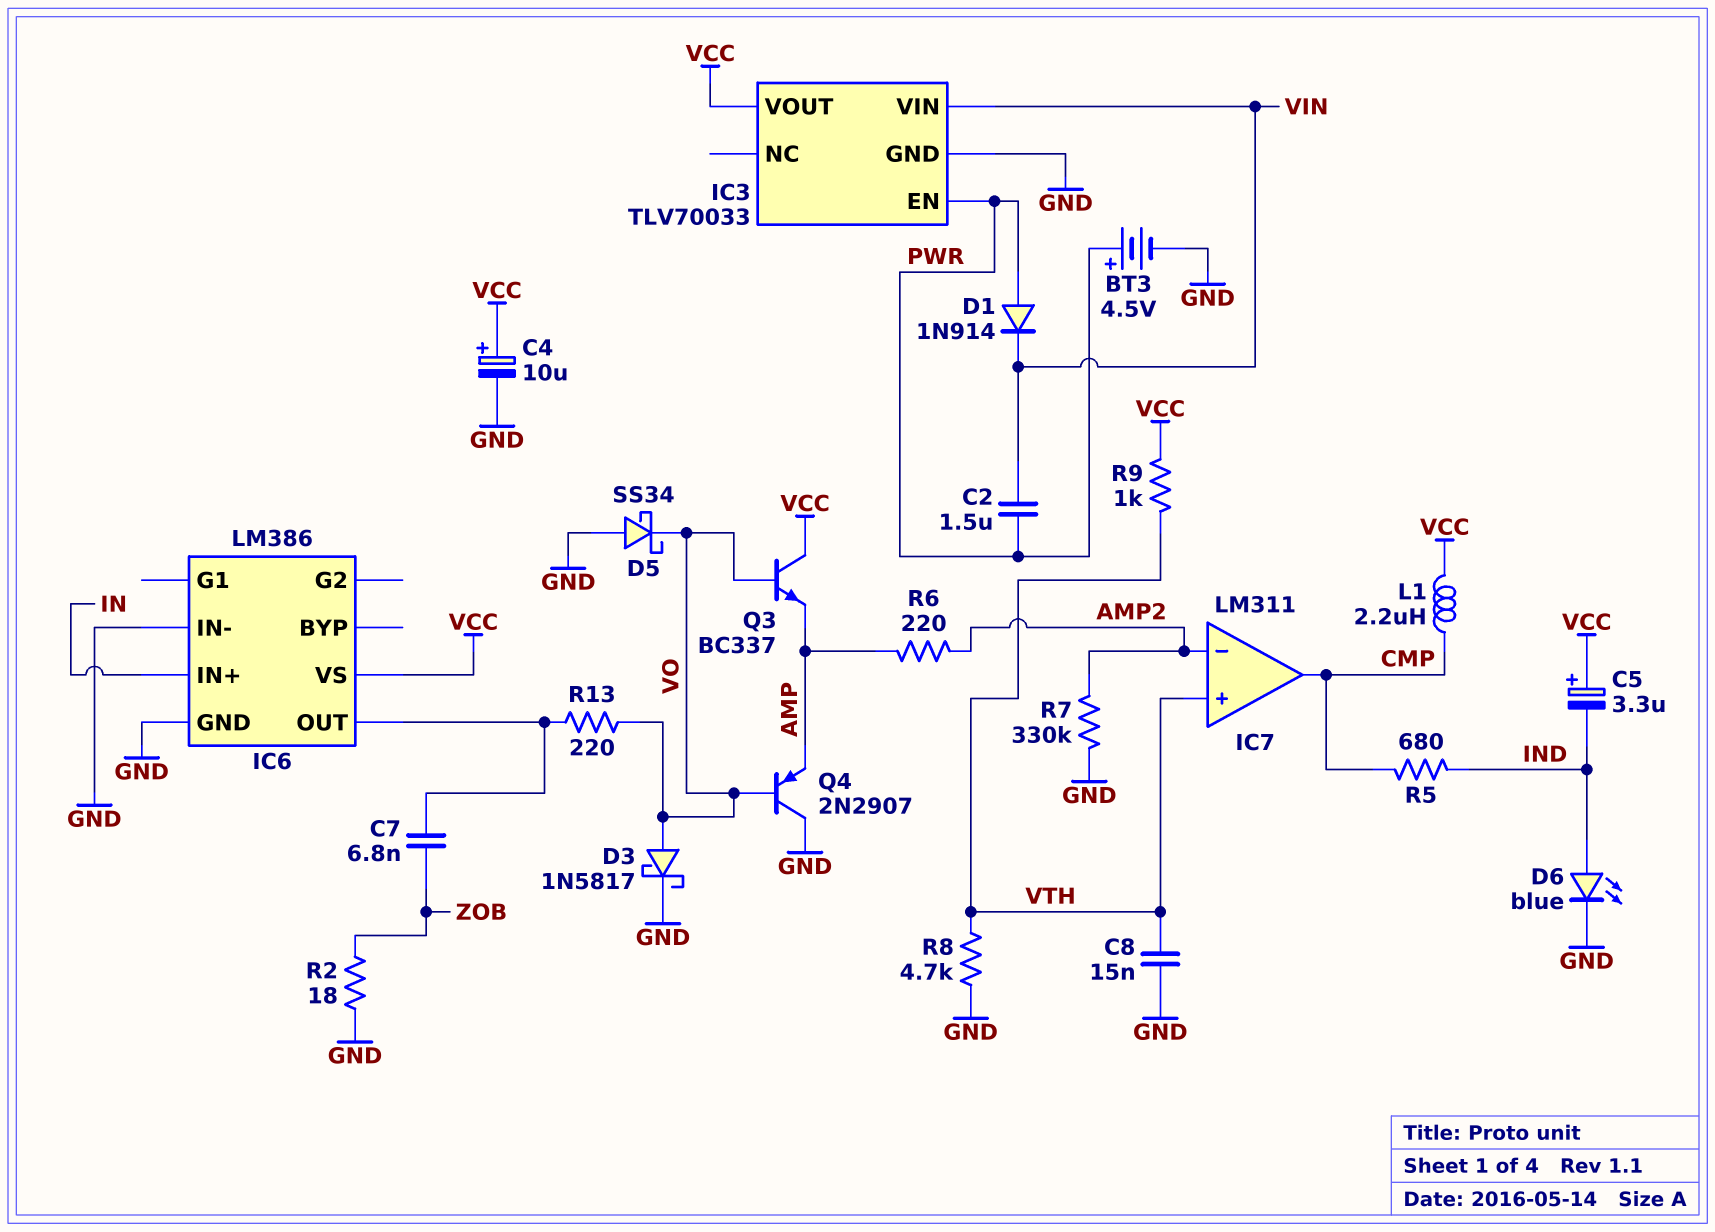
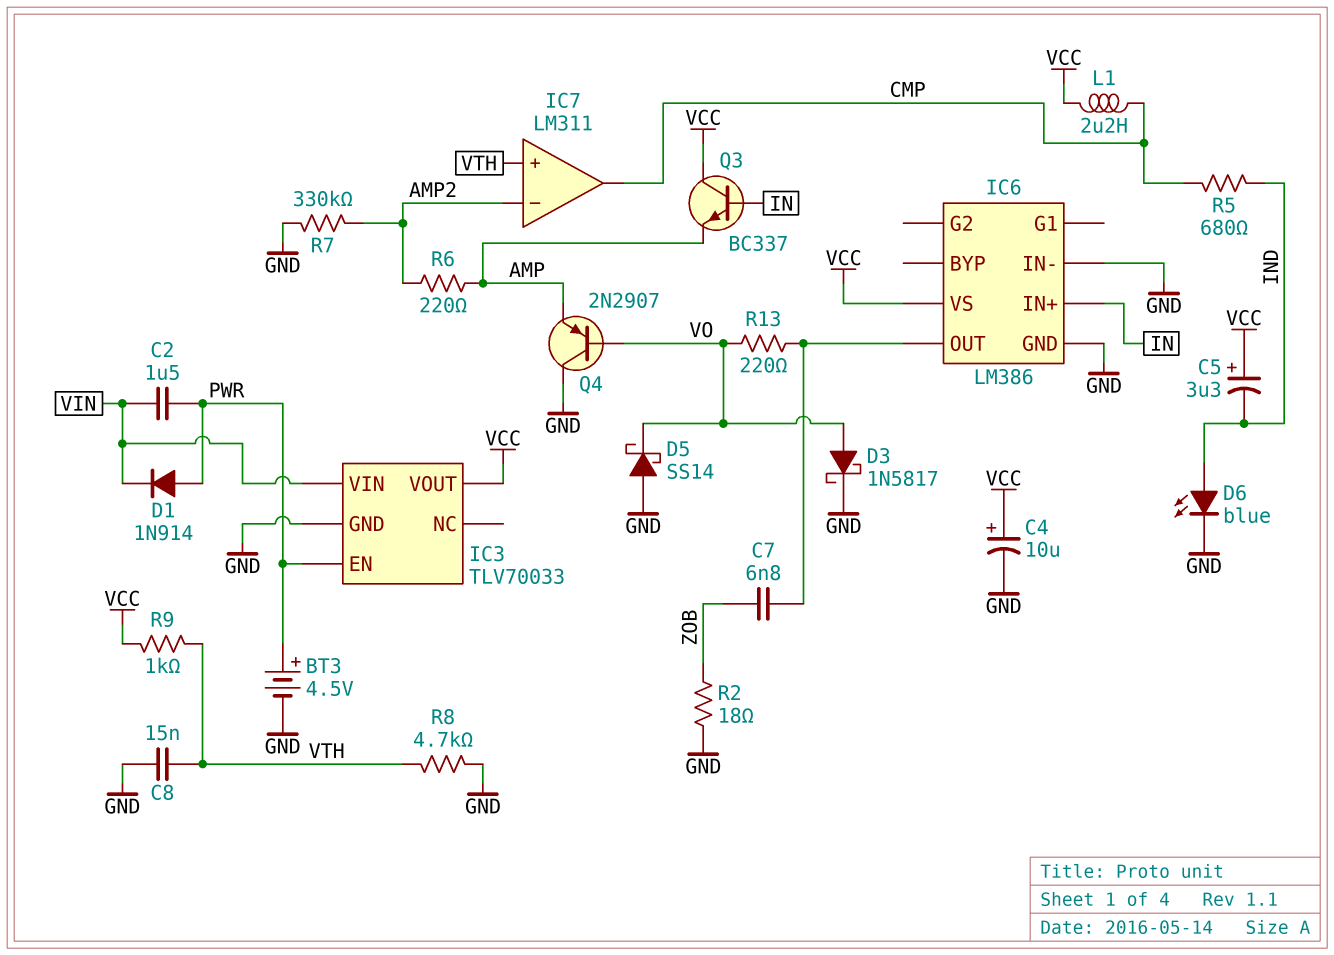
D5: schottky SS34 (A GND, K VO) -> schottky SS14 (A GND, K VO)
Q3: NPN BC337 (B VO, C VCC, E AMP) -> NPN BC337 (B IN, C VCC, E AMP)

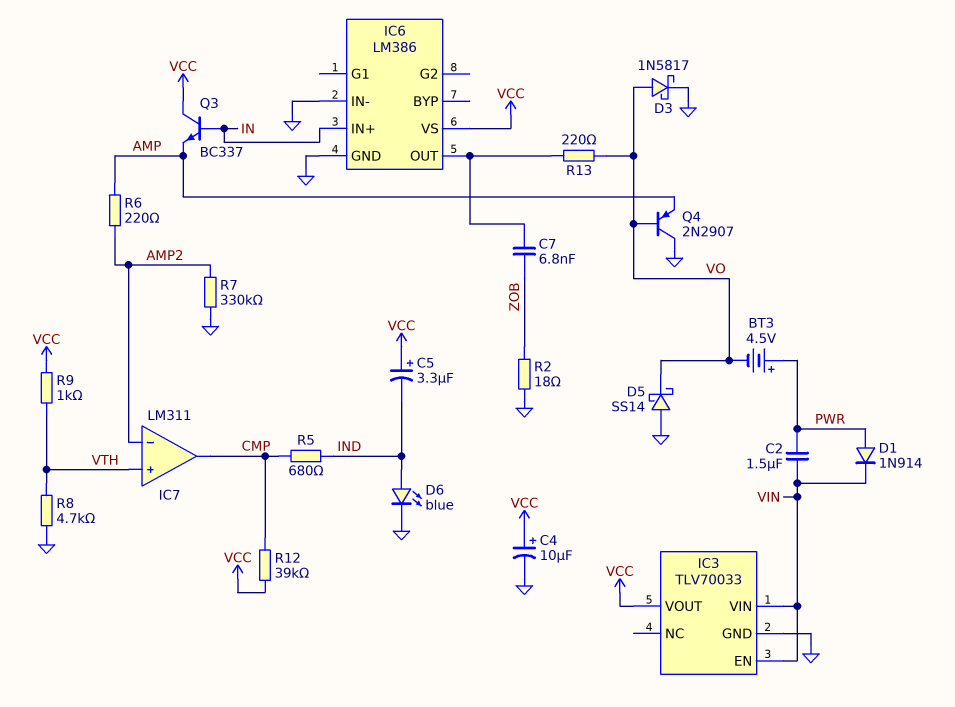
BT3: 4.5V (plus PWR, minus GND) -> 4.5V (plus PWR, minus VO)
C8: 15nF (GND, VTH) -> none
IC3 pin EN: PWR -> VIN
L1: 2.2uH (CMP, VCC) -> none
R12: none -> 39k (CMP, VCC)

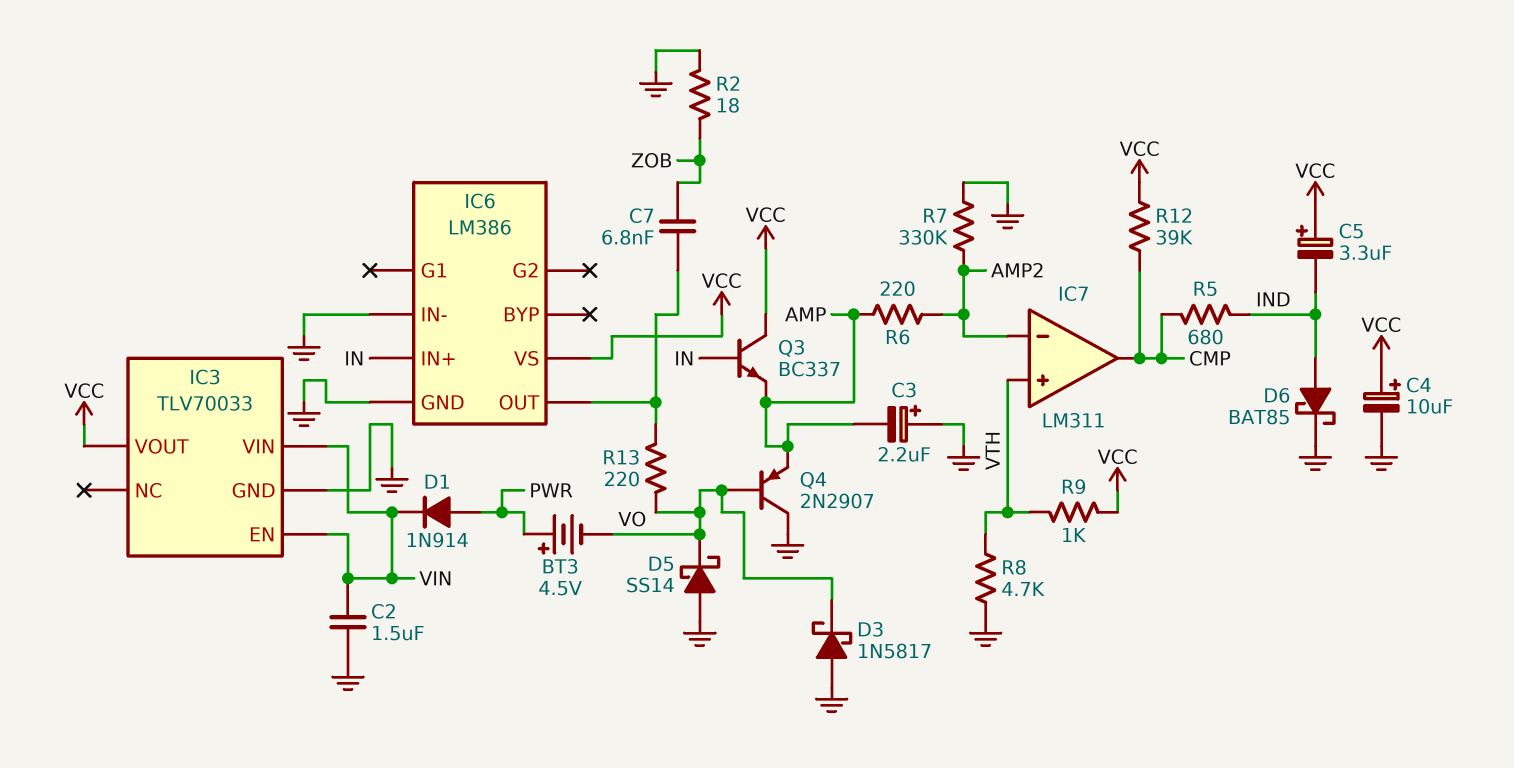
C2: 1.5uF (PWR, VIN) -> 1.5uF (GND, VIN)
C3: none -> 2.2uF (plus GND, minus AMP)
D3: schottky 1N5817 (A VO, K GND) -> schottky 1N5817 (A GND, K VO)
D6: LED blue (A IND, K GND) -> schottky BAT85 (A IND, K GND)

